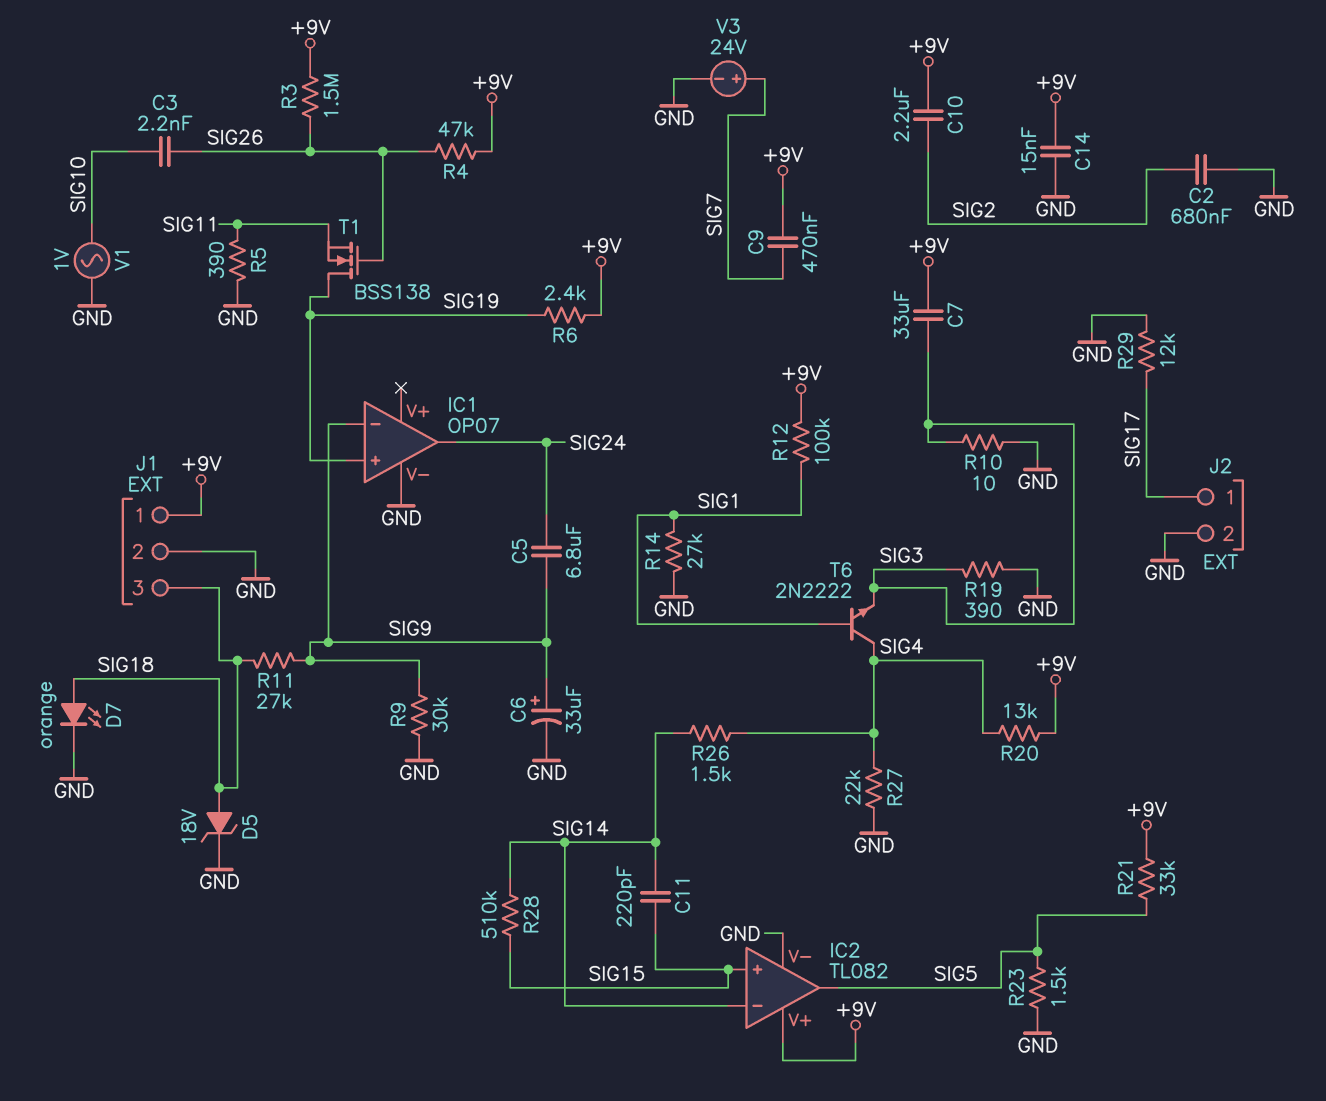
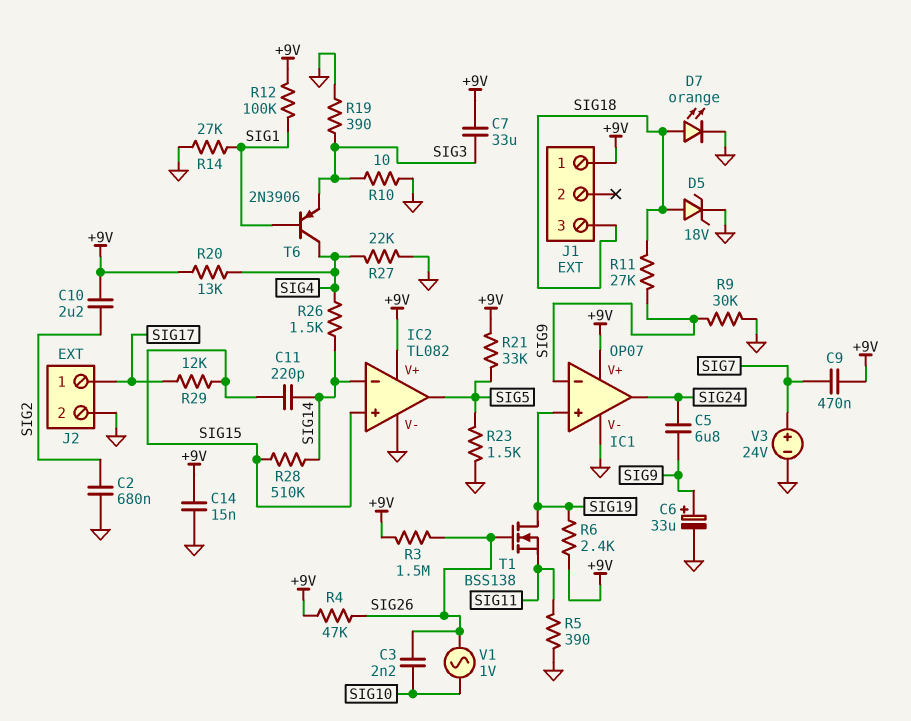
IC1 pin V+: none -> +9V
J1 pin 2: GND -> none
R29: 12k (GND, SIG17) -> 12k (SIG15, SIG17)
T6: NPN 2N2222 (B SIG1, C SIG4, E SIG3) -> PNP 2N3906 (B SIG1, C SIG4, E SIG3)
V1: AC 1V (GND, SIG10) -> AC 1V (SIG10, SIG26)

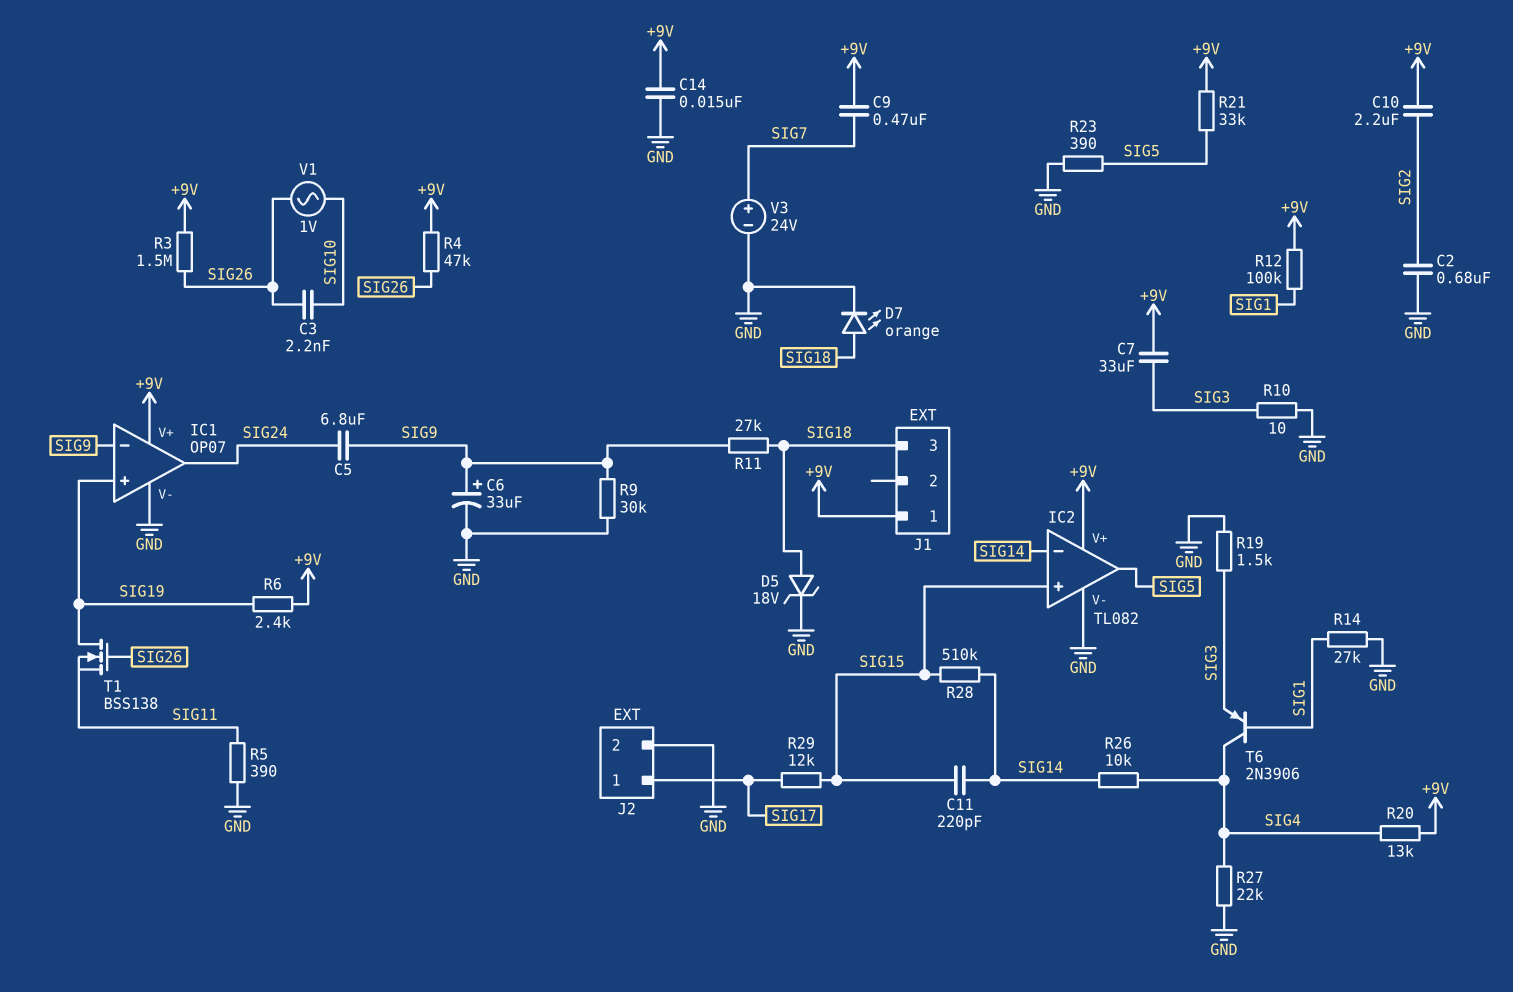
R19: 390 (GND, SIG3) -> 1.5k (GND, SIG3)
R23: 1.5k (GND, SIG5) -> 390 (GND, SIG5)
R26: 1.5k (SIG4, SIG14) -> 10k (SIG4, SIG14)

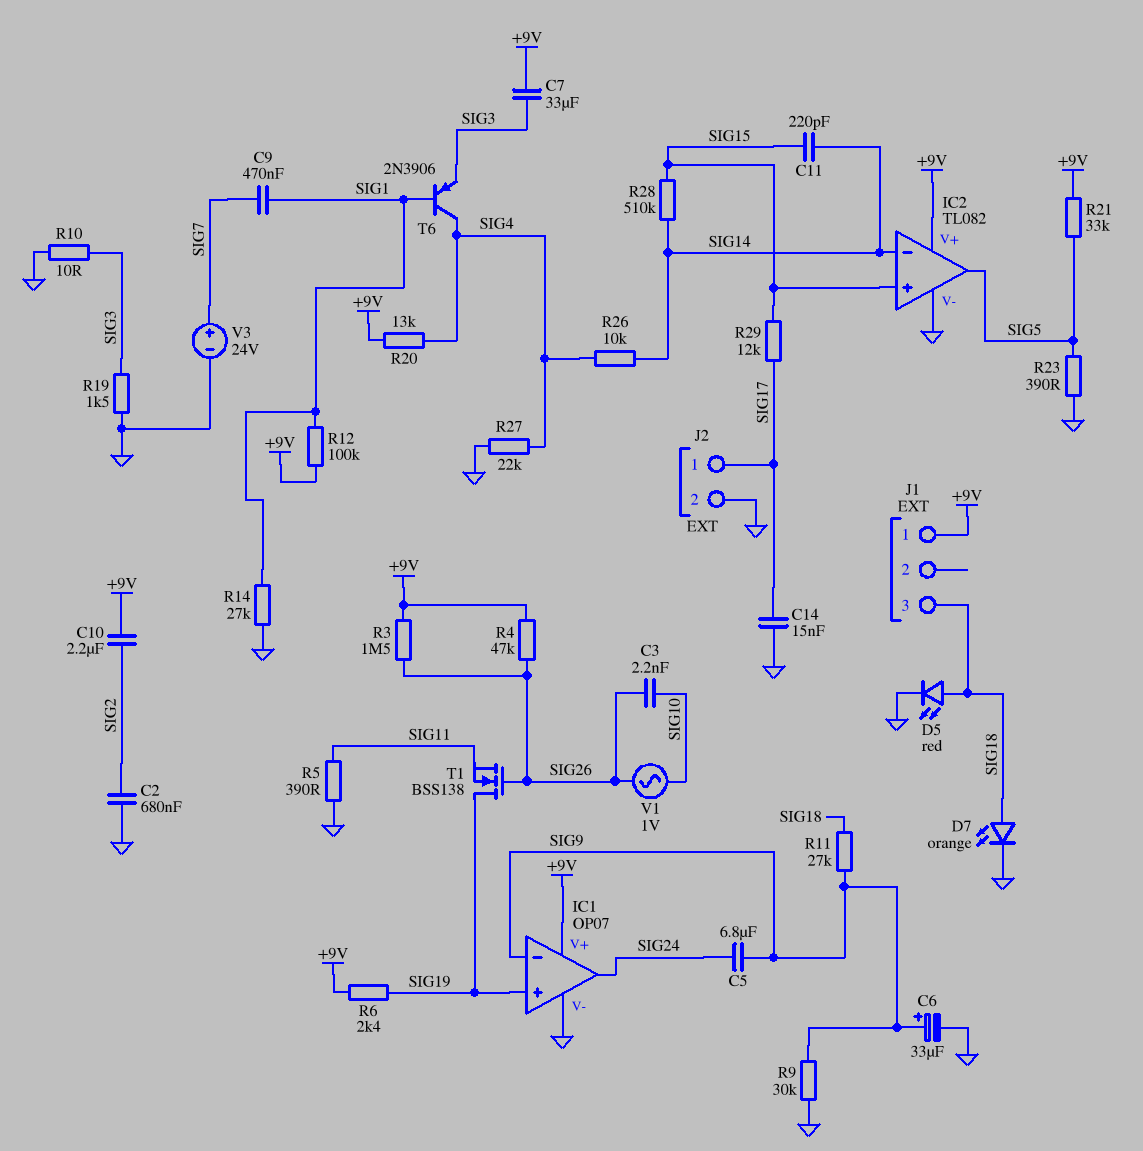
C9: 470nF (+9V, SIG7) -> 470nF (SIG1, SIG7)
C14: 15nF (+9V, GND) -> 15nF (GND, SIG17)
D5: zener 18V (A SIG18, K GND) -> LED red (A SIG18, K GND)

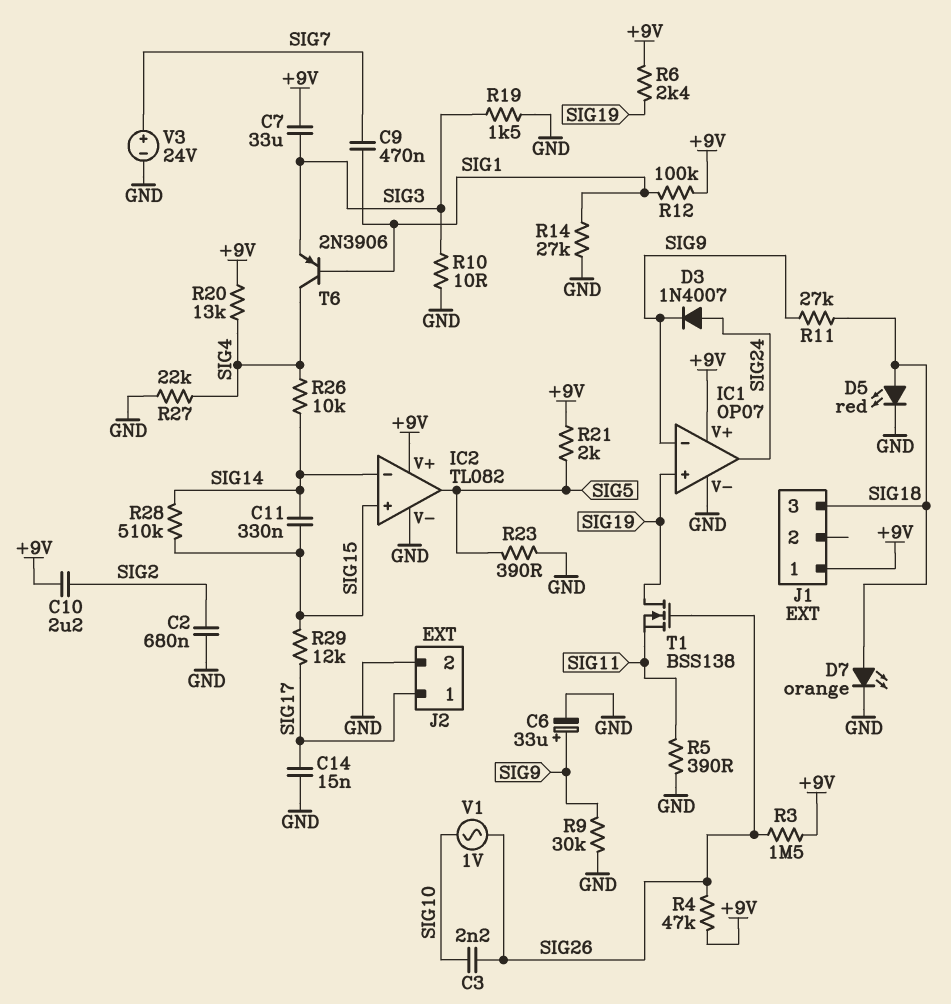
C5: 6.8uF (SIG9, SIG24) -> none
C11: 220pF (SIG14, SIG15) -> 330nF (SIG14, SIG15)
D3: none -> diode 1N4007 (A SIG24, K SIG9)
R21: 33k (+9V, SIG5) -> 2k (+9V, SIG5)

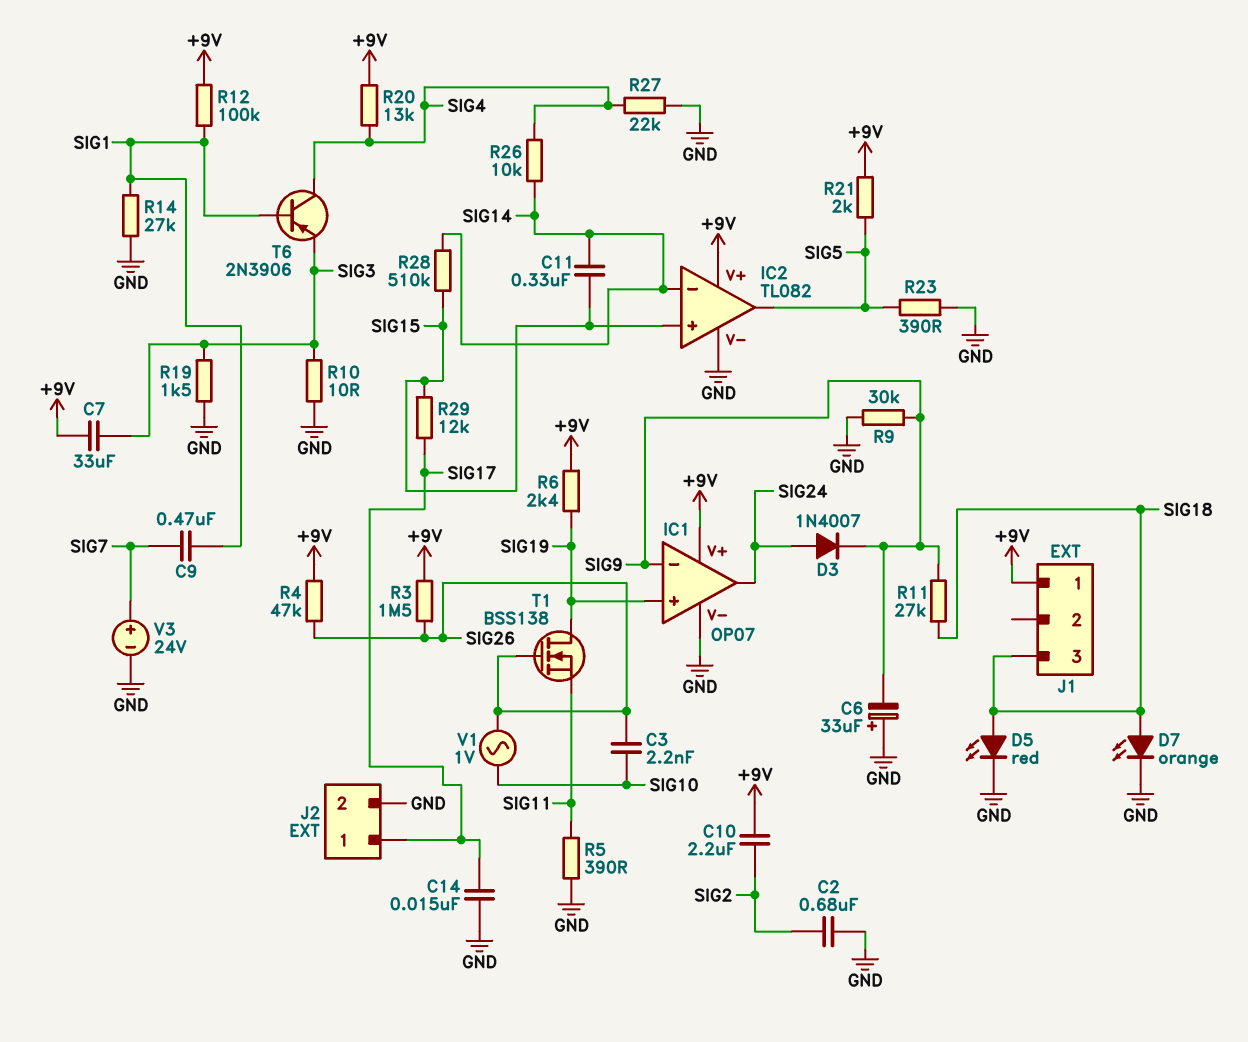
C6: 33uF (plus SIG9, minus GND) -> 33uF (plus GND, minus SIG9)

